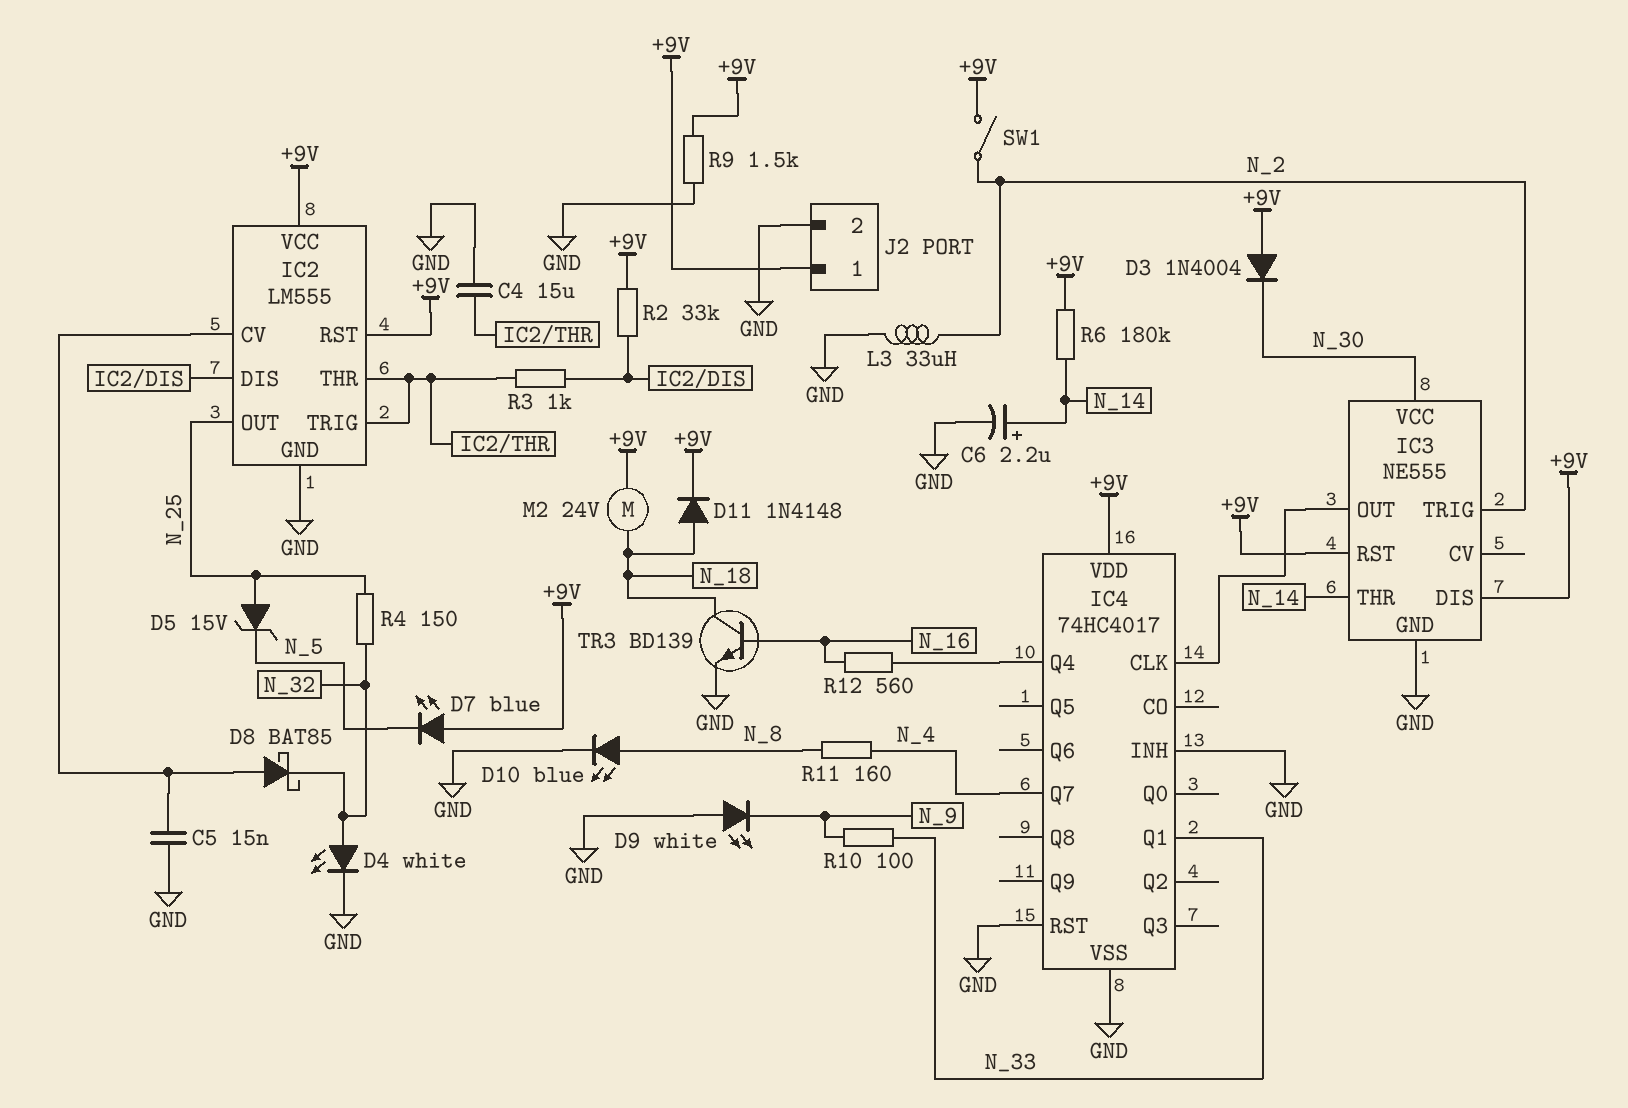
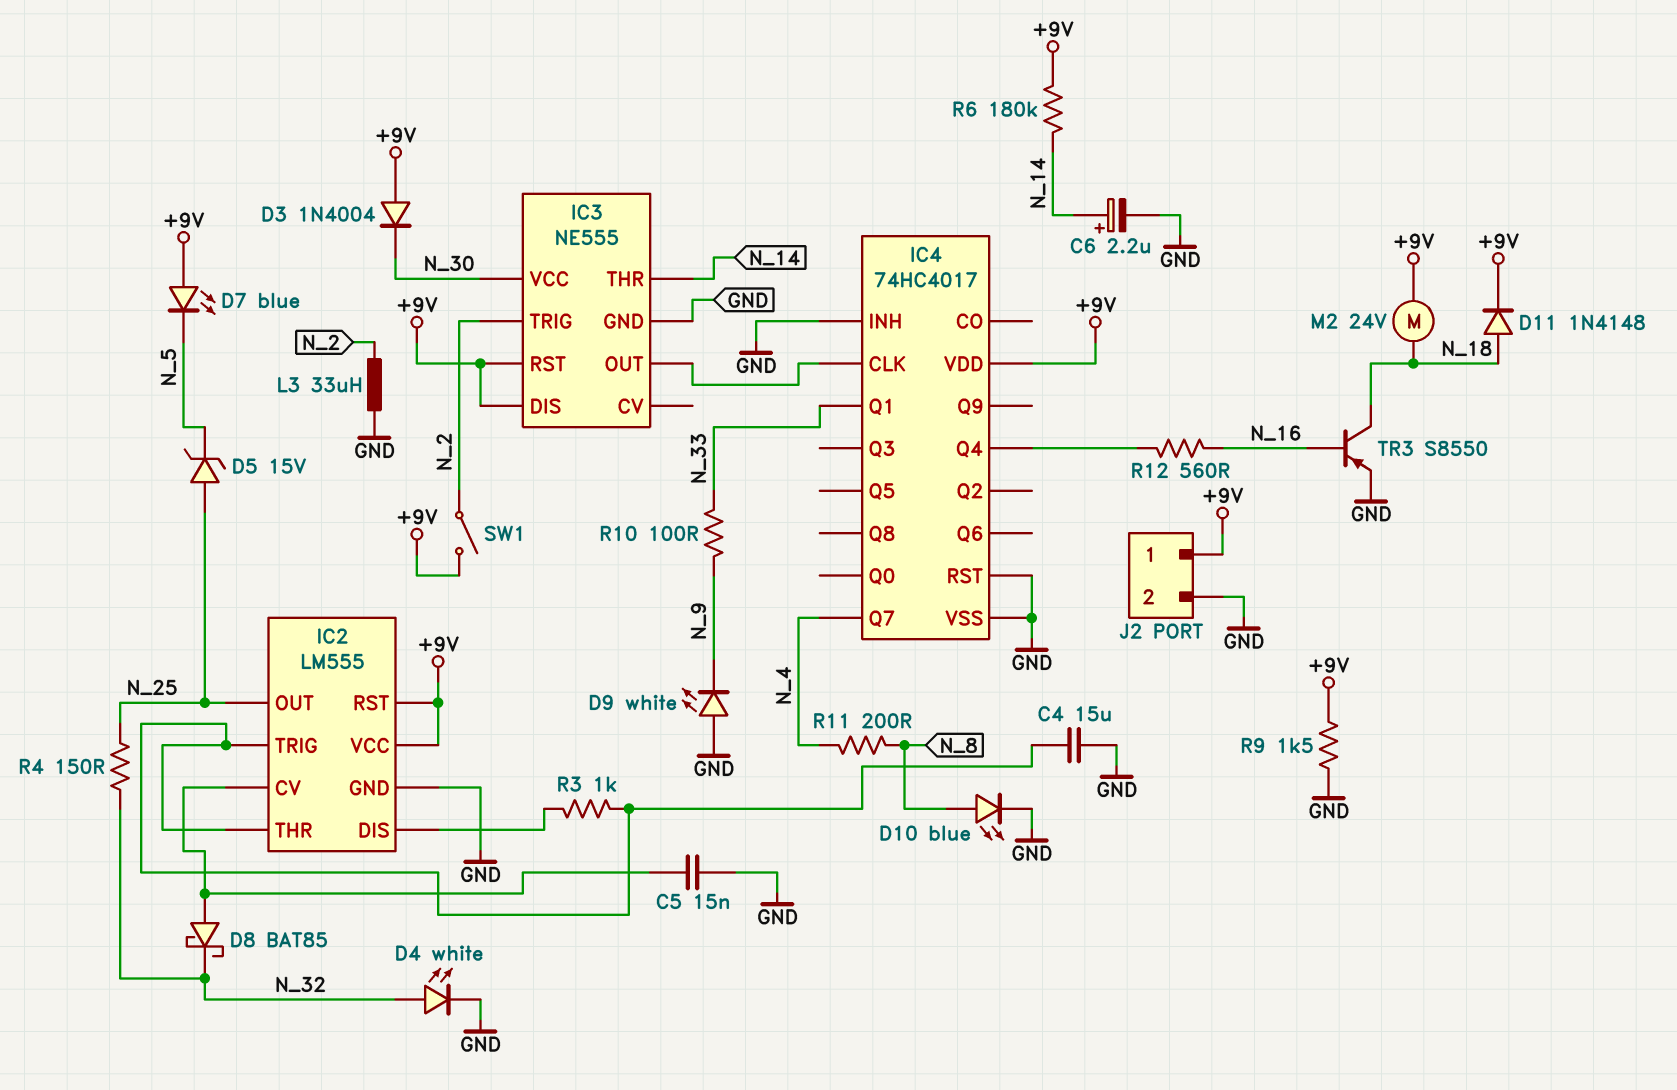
R2: 33k (+9V, IC2/DIS) -> none
R11: 160 (N_4, N_8) -> 200 (N_4, N_8)
TR3: NPN BD139 (B N_16, C N_18, E GND) -> PNP S8550 (B N_16, C N_18, E GND)

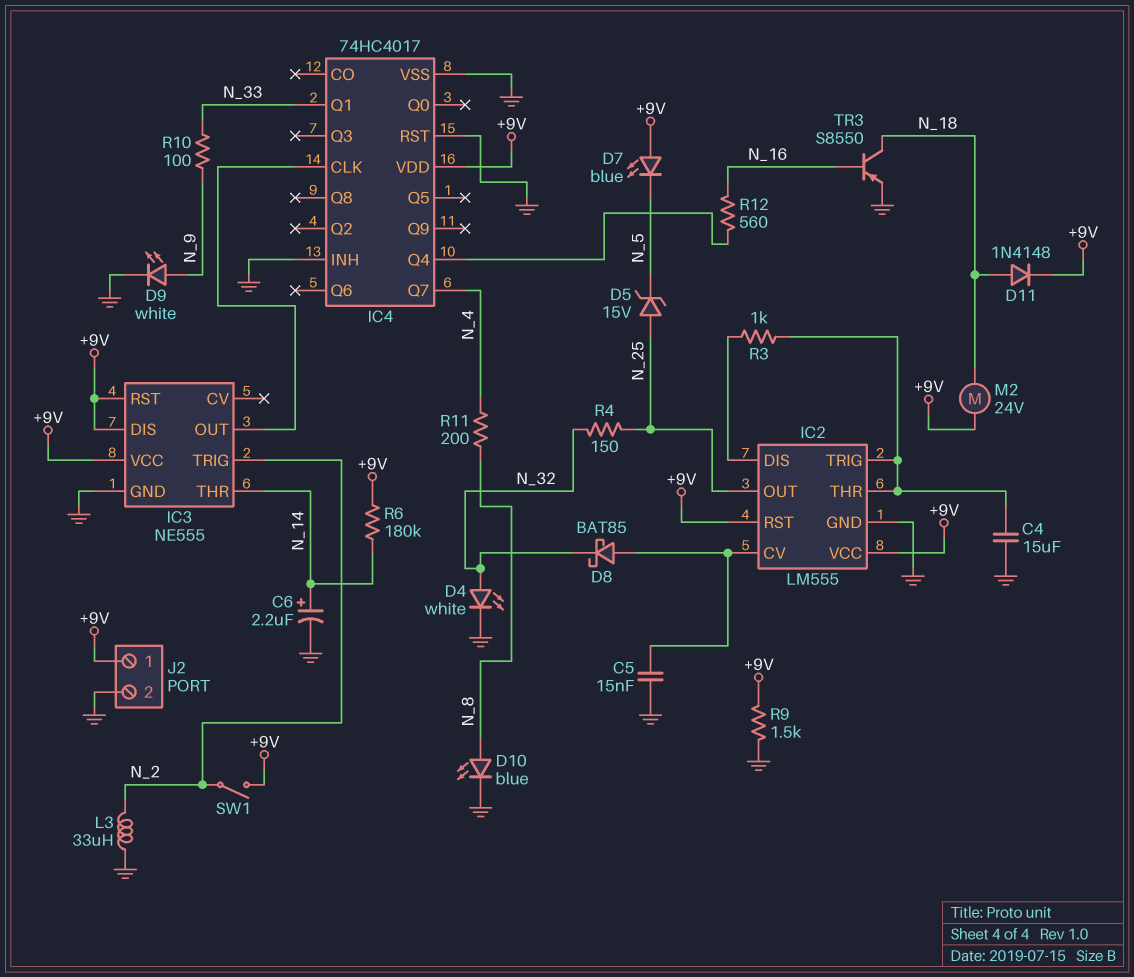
D3: diode 1N4004 (A +9V, K N_30) -> none
D9: LED white (A GND, K N_9) -> LED white (A N_9, K GND)
IC3 pin VCC: N_30 -> +9V

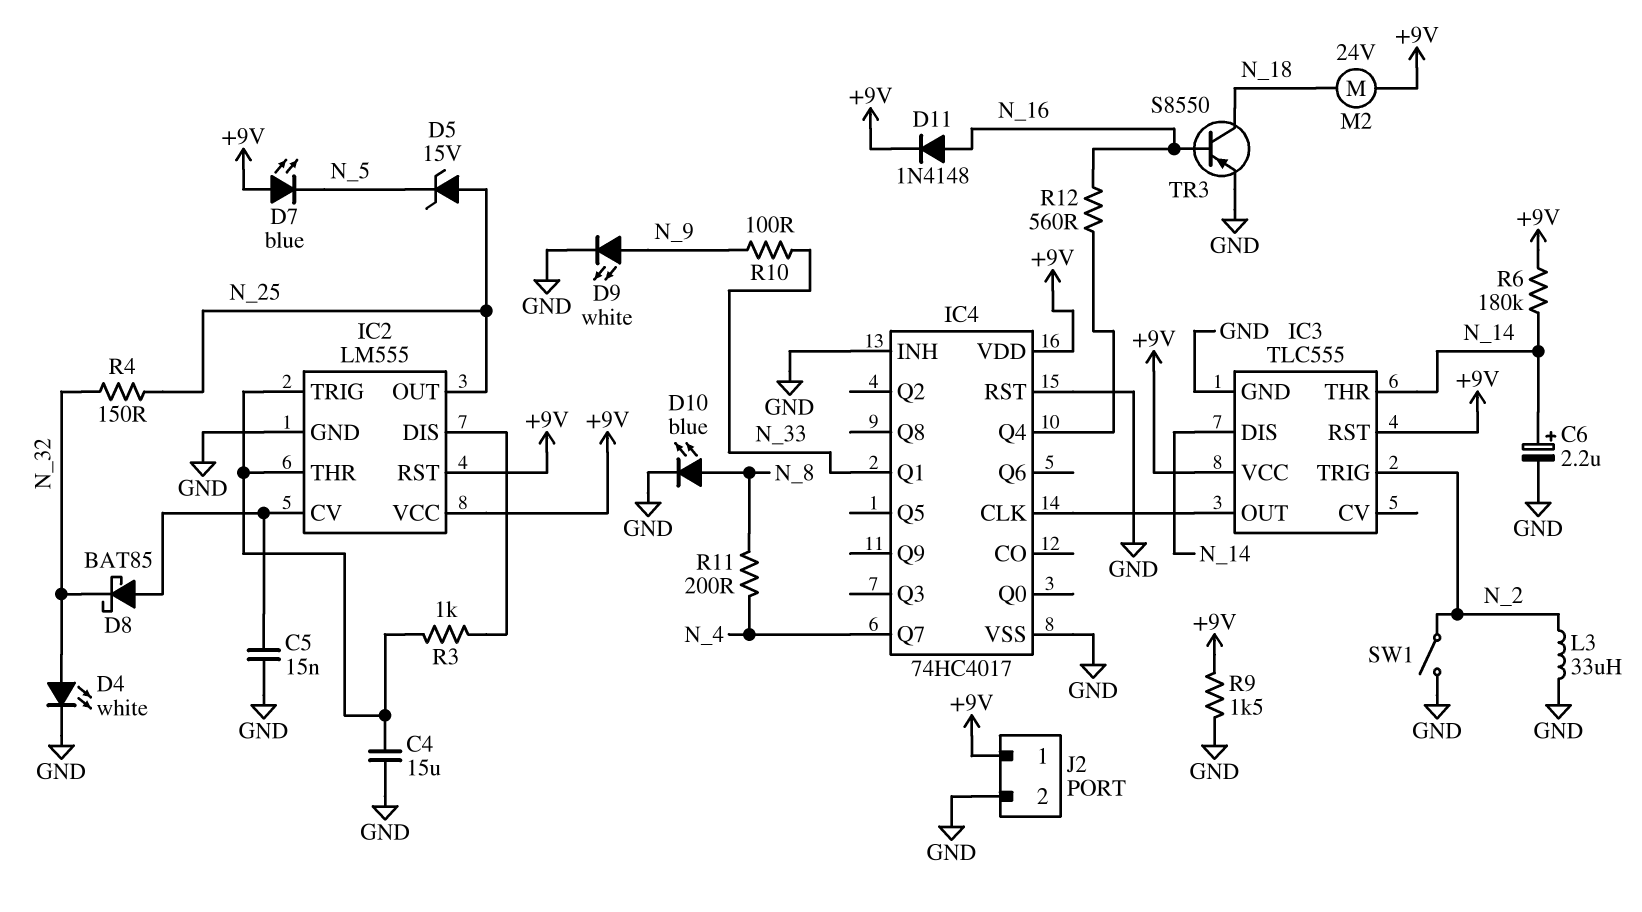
D11: diode 1N4148 (A N_18, K +9V) -> diode 1N4148 (A N_16, K +9V)
IC3: NE555 -> TLC555
IC3 pin DIS: +9V -> N_14
SW1: switch (+9V, N_2) -> switch (GND, N_2)

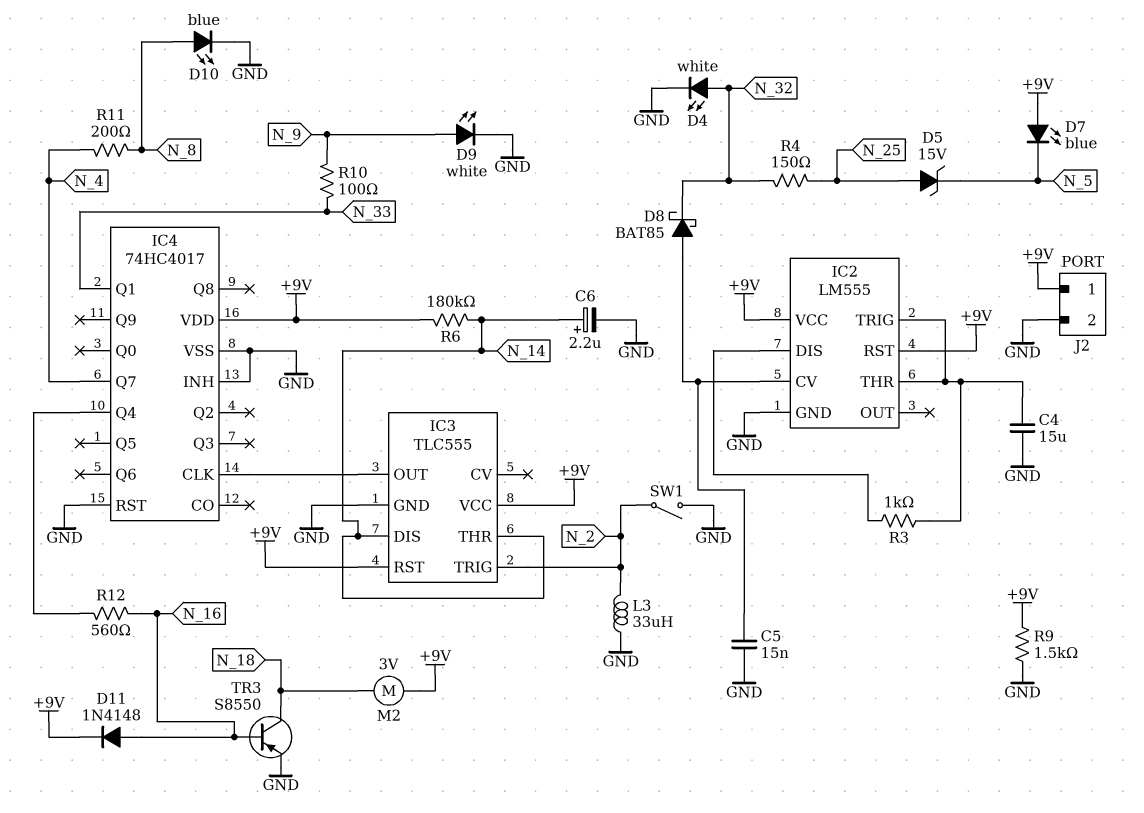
IC2 pin OUT: N_25 -> none
M2: motor 24V (+9V, N_18) -> motor 3V (+9V, N_18)

